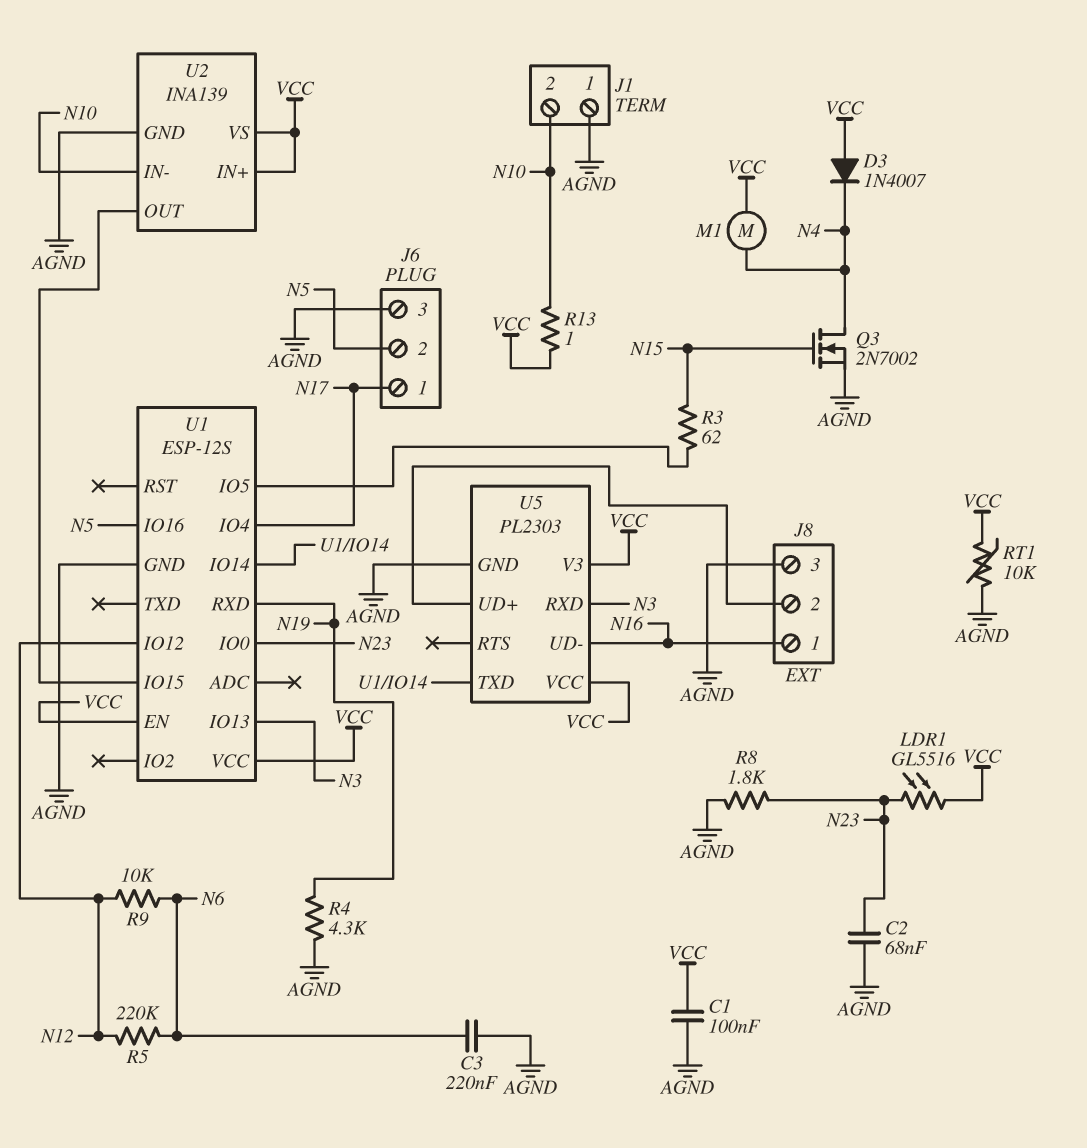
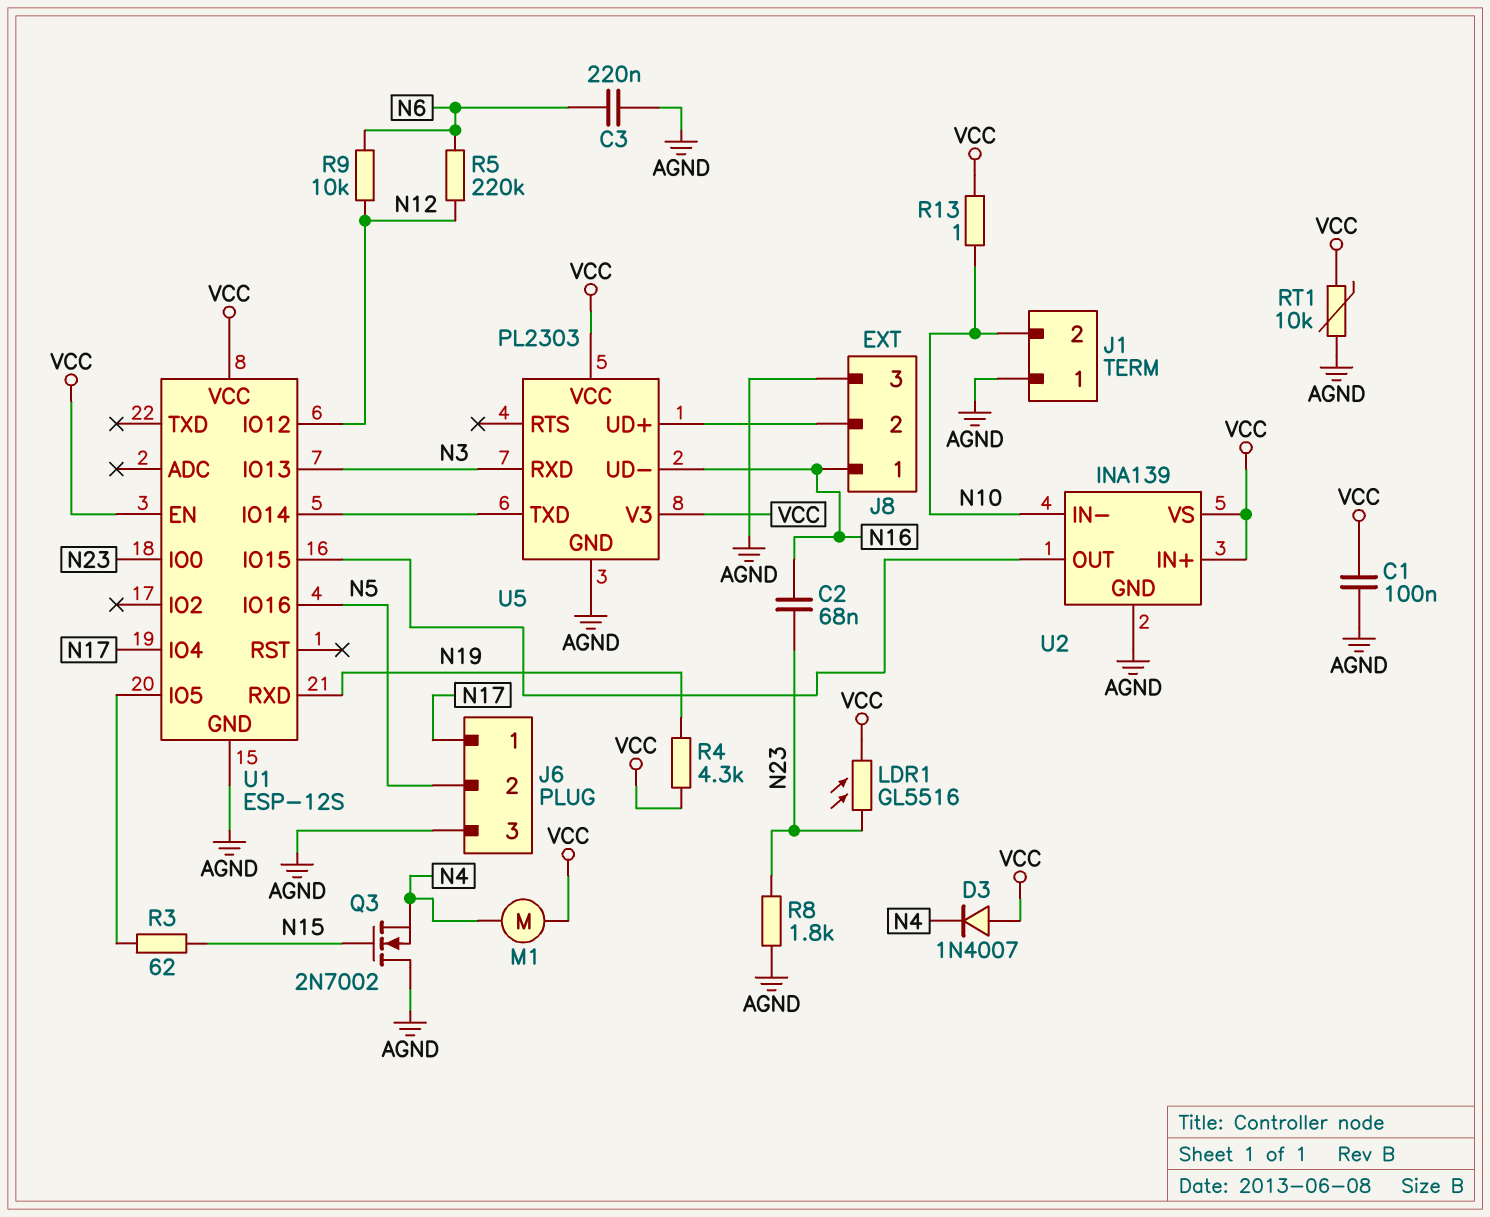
C2: 68nF (AGND, N23) -> 68nF (N16, N23)
Q3: NMOS 2N7002 (G N15, D N4, S AGND) -> NMOS 2N7002 (G N15, D AGND, S N4)
R4: 4.3k (AGND, N19) -> 4.3k (N19, VCC)

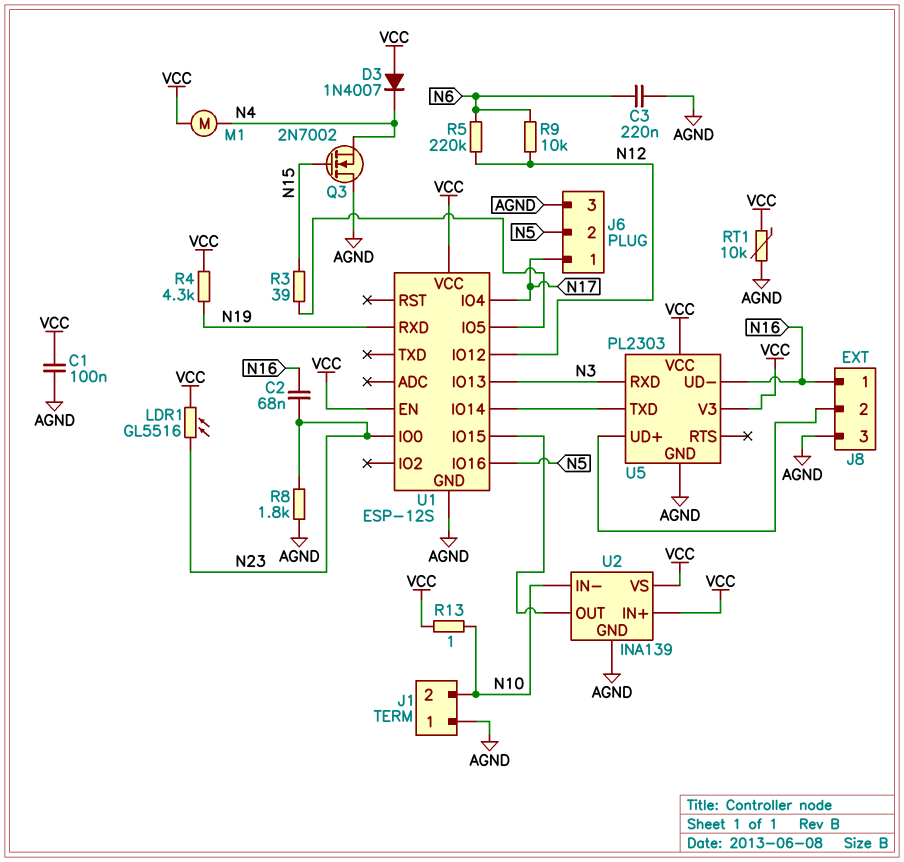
R3: 62 (N15, U1/IO5) -> 39 (N15, U1/IO5)

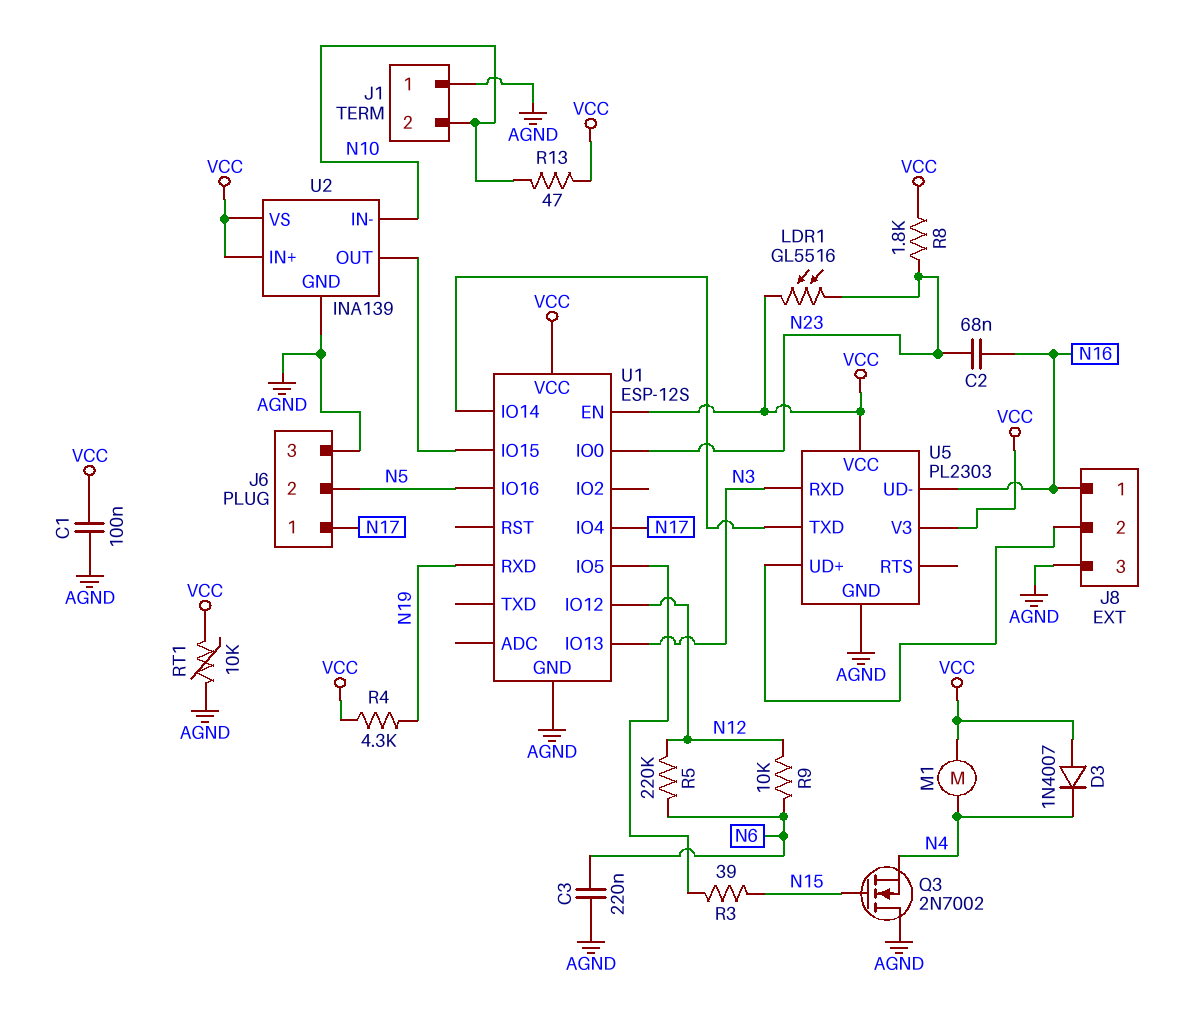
R8: 1.8k (AGND, N23) -> 1.8k (N23, VCC)
R13: 1 (N10, VCC) -> 47 (N10, VCC)

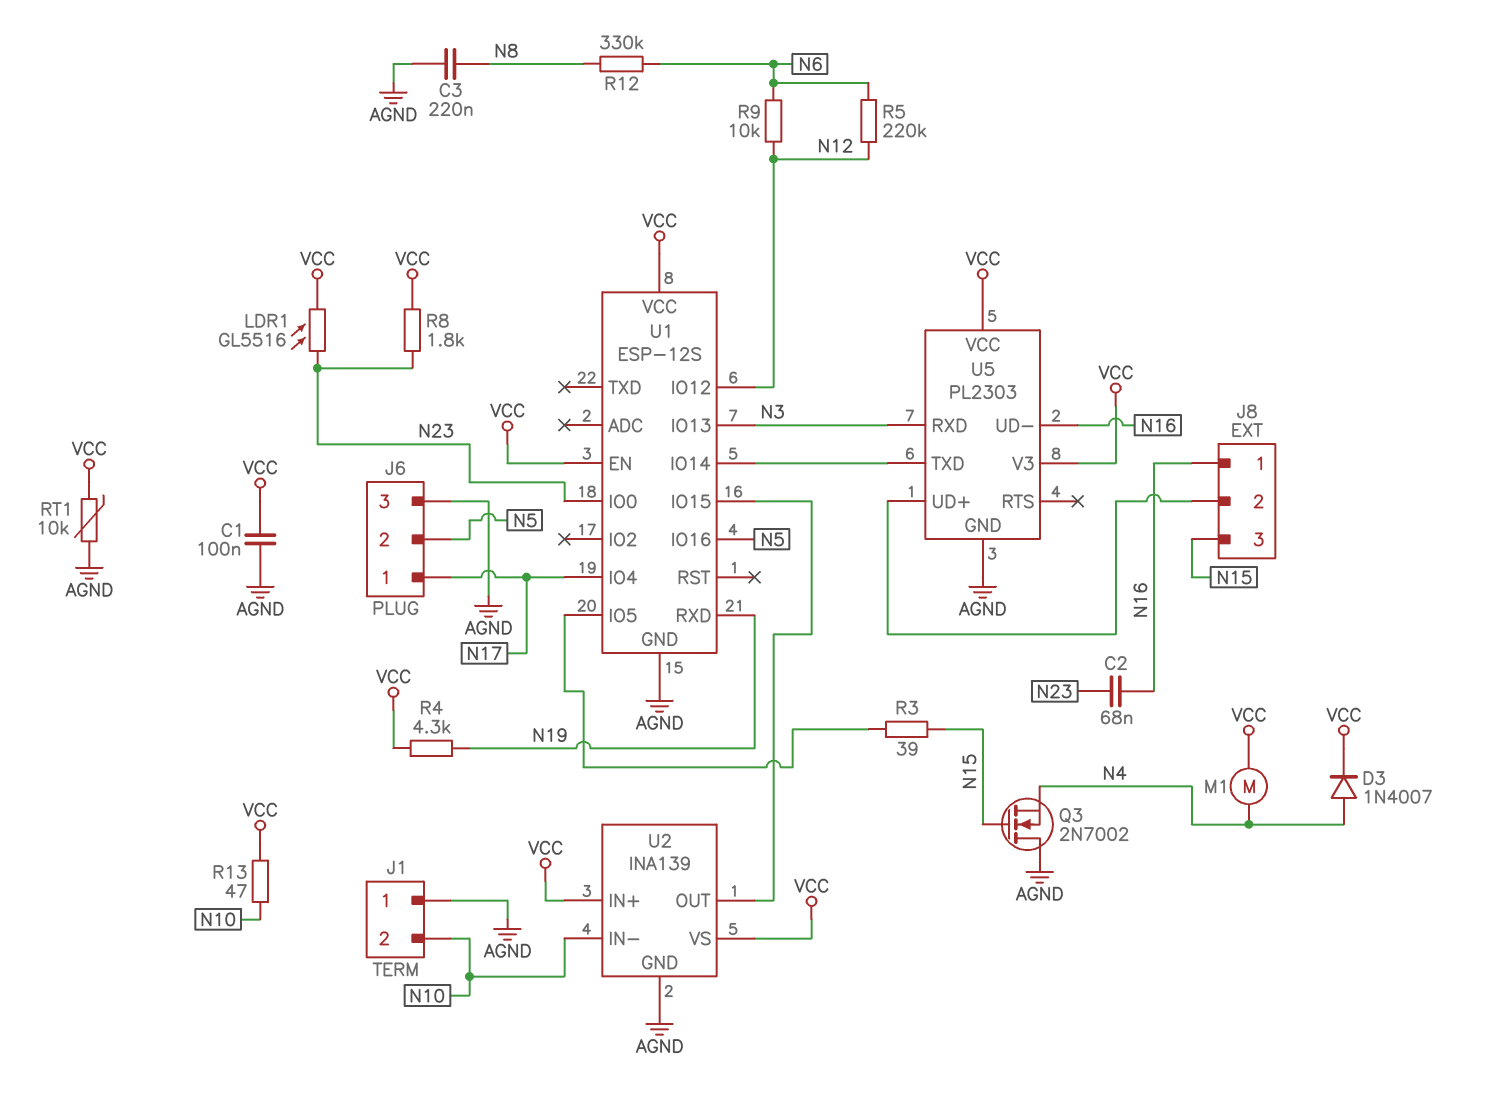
C3: 220nF (AGND, N6) -> 220nF (AGND, N8)
D3: diode 1N4007 (A VCC, K N4) -> diode 1N4007 (A N4, K VCC)
J8 pin 3: AGND -> N15
R12: none -> 330k (N6, N8)

